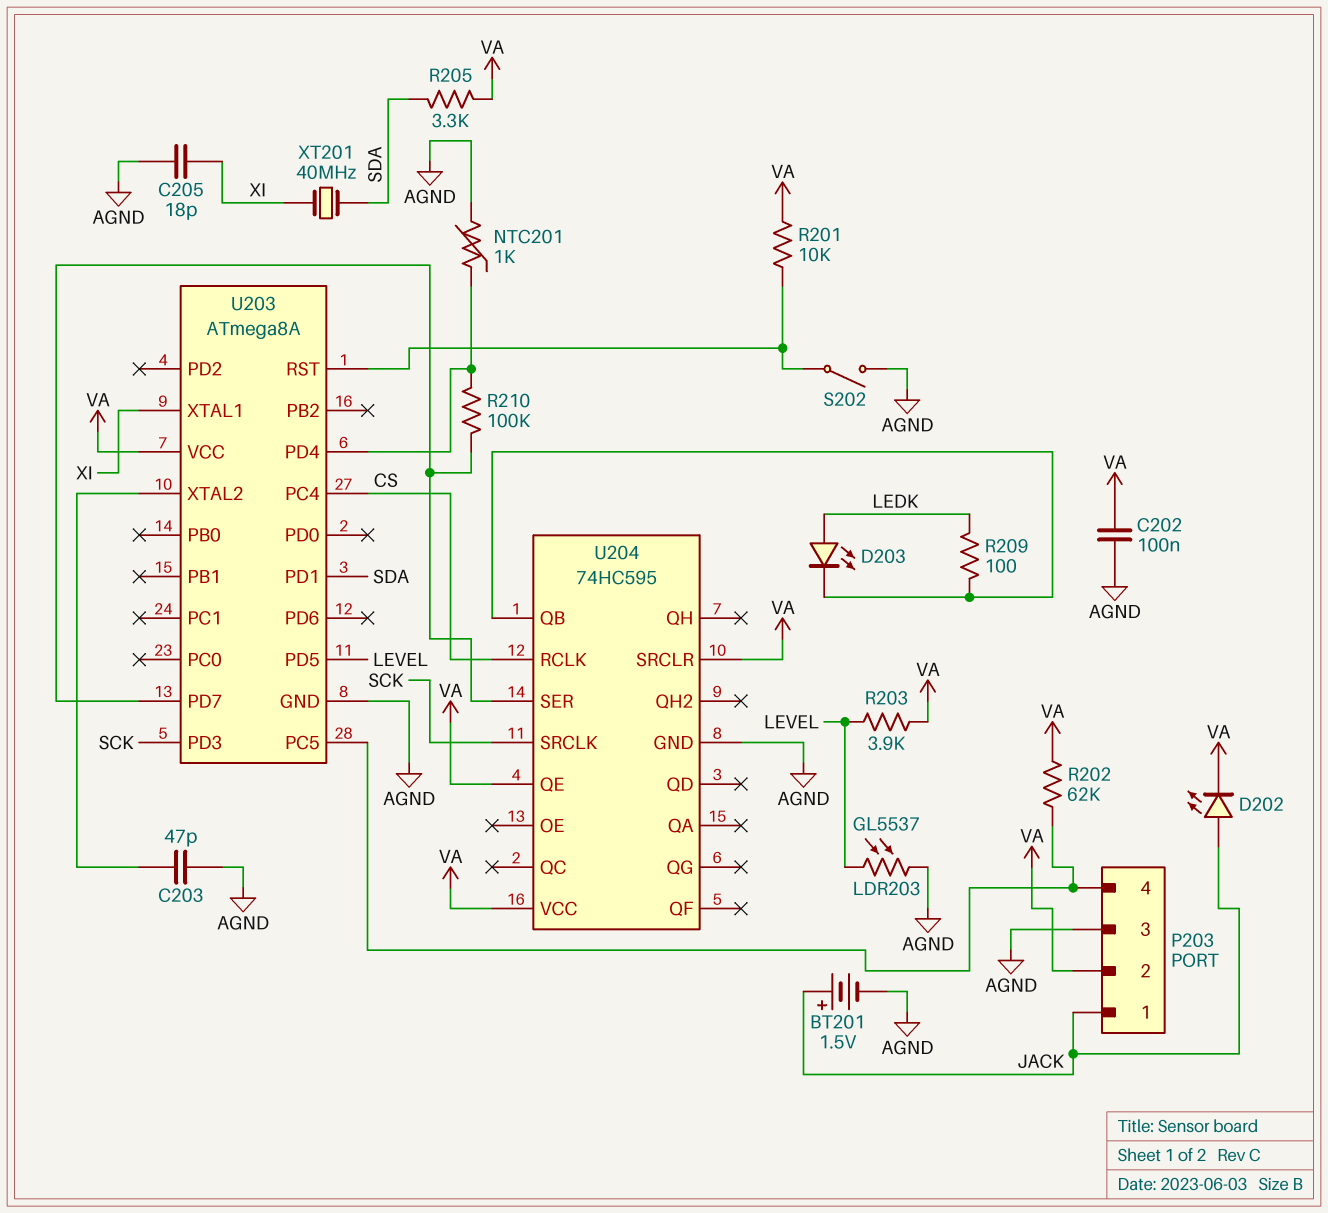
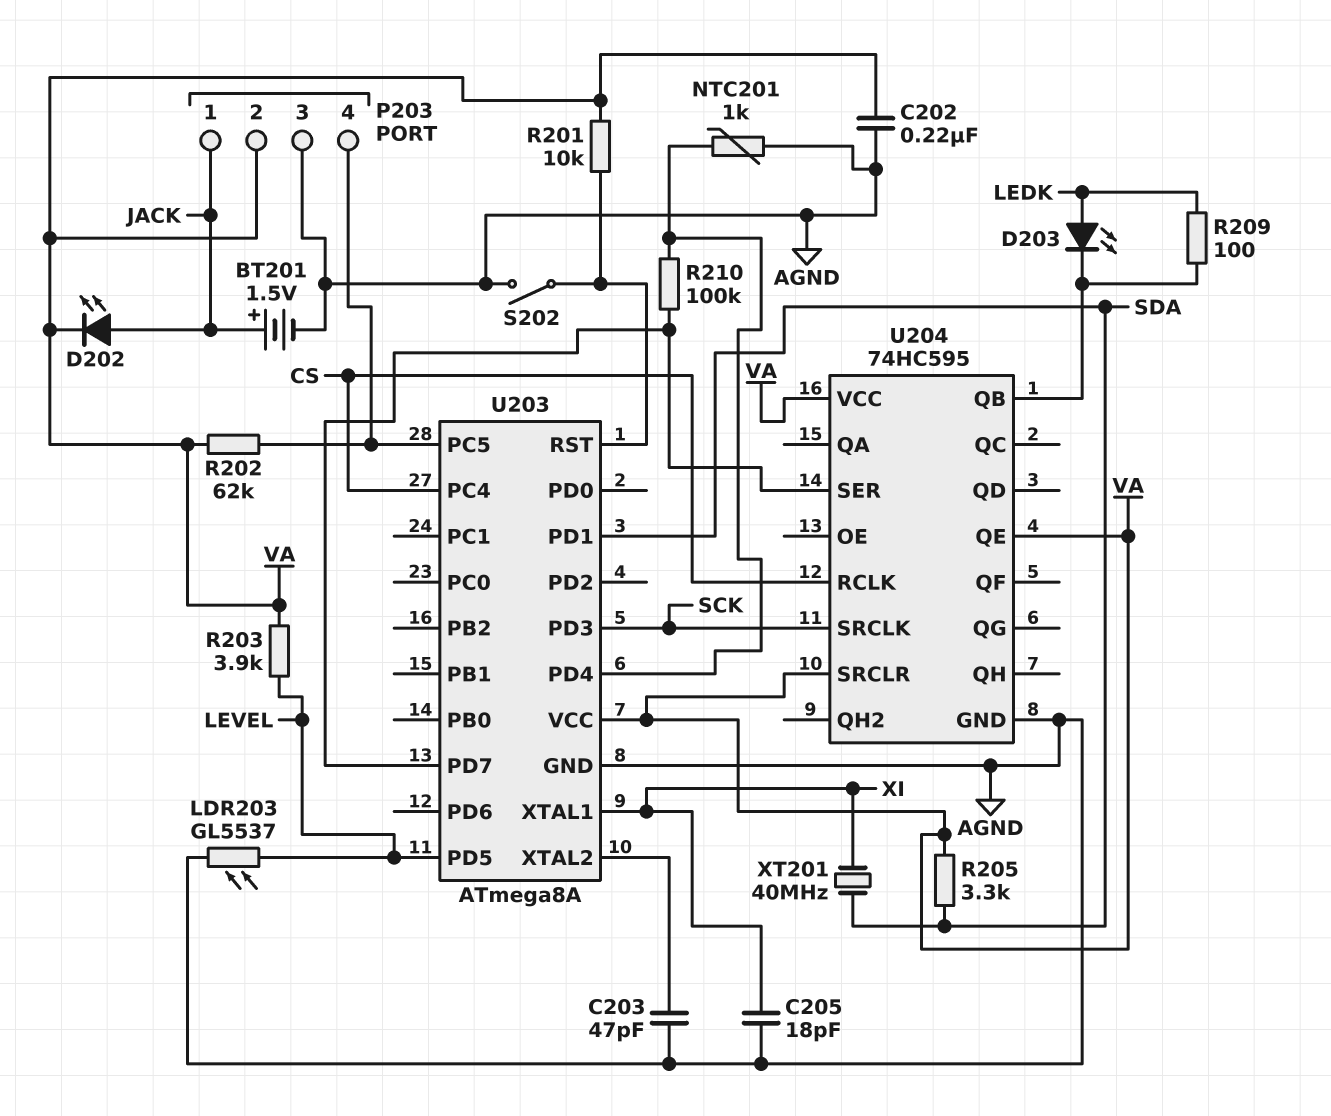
C202: 100nF (AGND, VA) -> 220nF (AGND, VA)

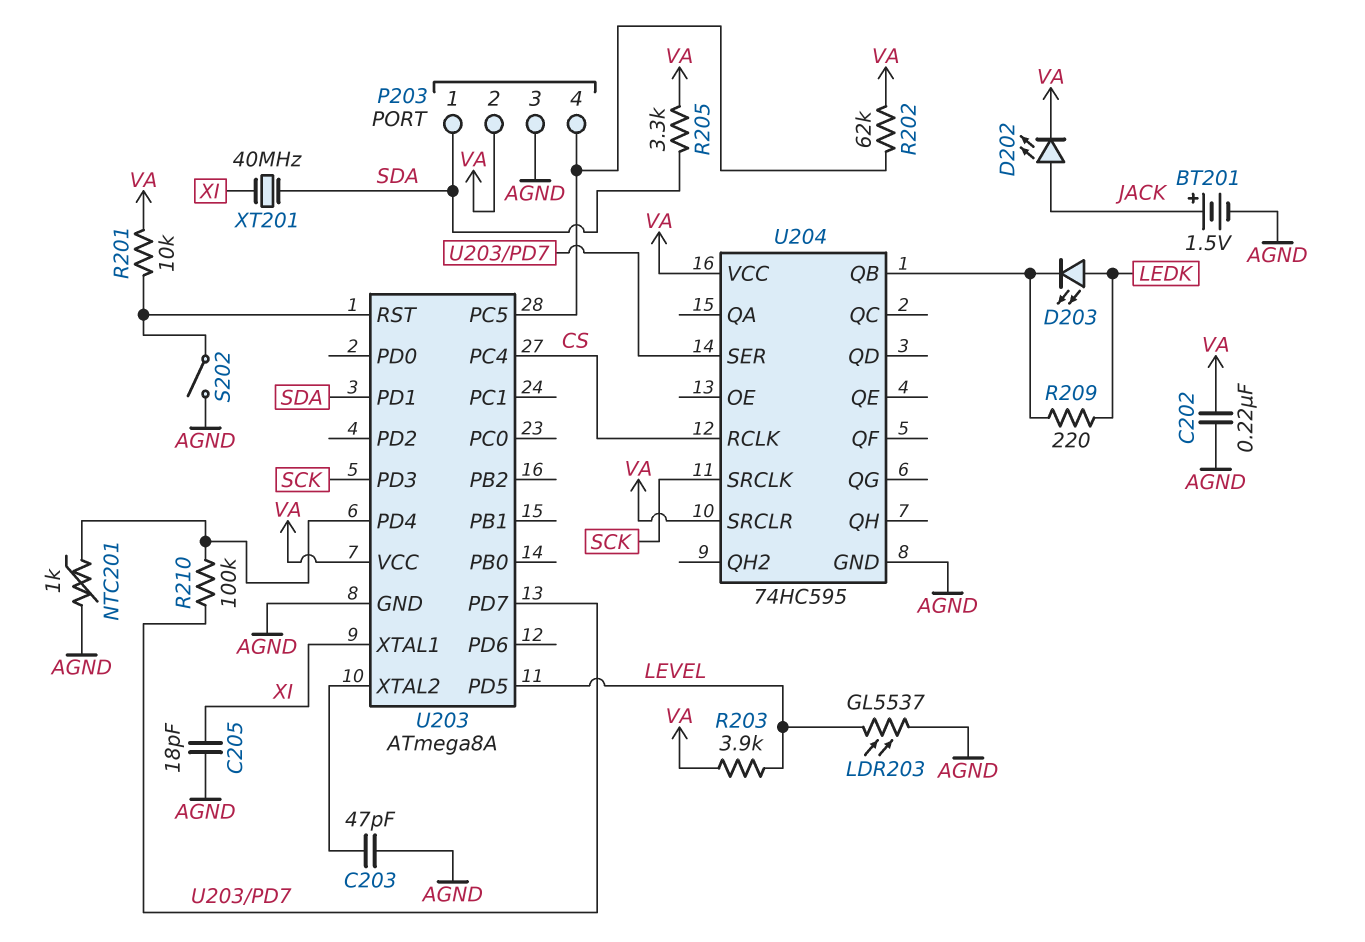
P203 pin 1: JACK -> SDA
R209: 100 (LEDK, U204/QB) -> 220 (LEDK, U204/QB)
U204 pin QE: VA -> none

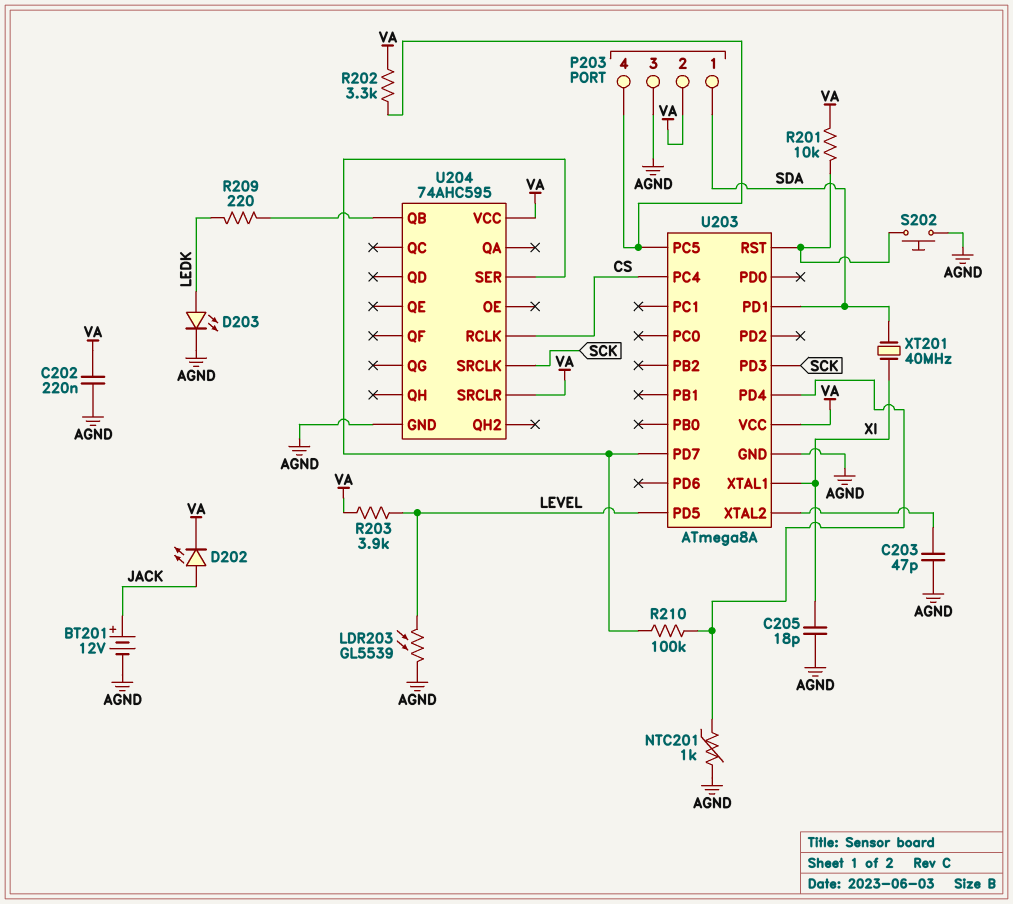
BT201: 1.5V (plus JACK, minus AGND) -> 12V (plus JACK, minus AGND)
D203: LED (A LEDK, K U204/QB) -> LED (A LEDK, K AGND)
LDR203: GL5537 (AGND, LEVEL) -> GL5539 (AGND, LEVEL)
R202: 62k (P203/4, VA) -> 3.3k (P203/4, VA)
R205: 3.3k (SDA, VA) -> none
S202: switch (AGND, U203/RST) -> button (AGND, U203/RST)
U204: 74HC595 -> 74AHC595

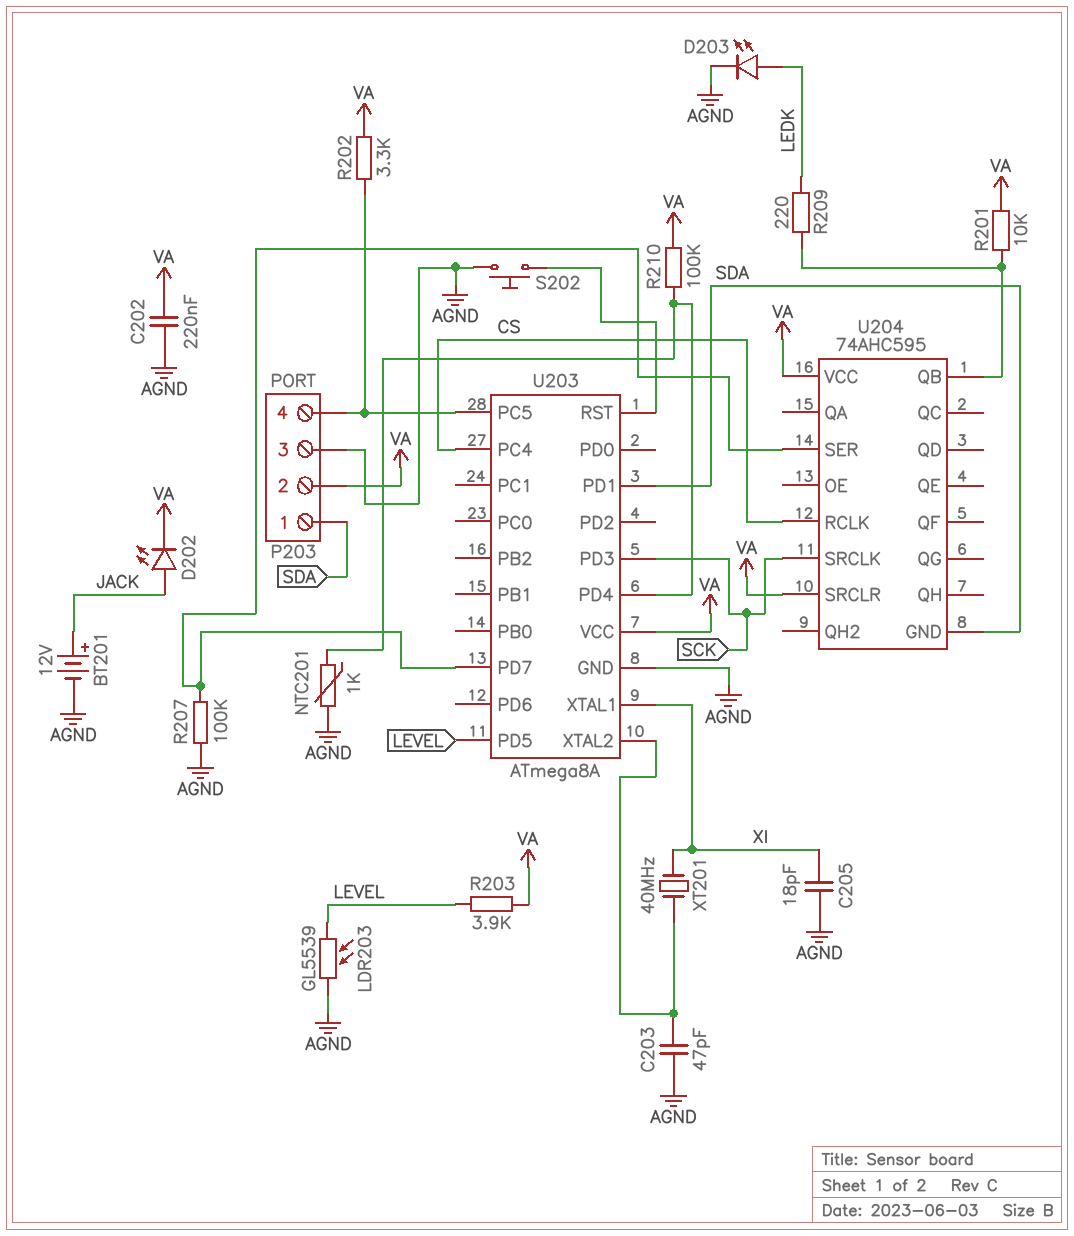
R201: 10k (U203/RST, VA) -> 10k (U204/QB, VA)
R207: none -> 100k (AGND, U203/PD7)
R210: 100k (U203/PD4, U203/PD7) -> 100k (U203/PD4, VA)
U204 pin GND: AGND -> SDA
XT201: 40MHz (SDA, XI) -> 40MHz (U203/XTAL2, XI)

